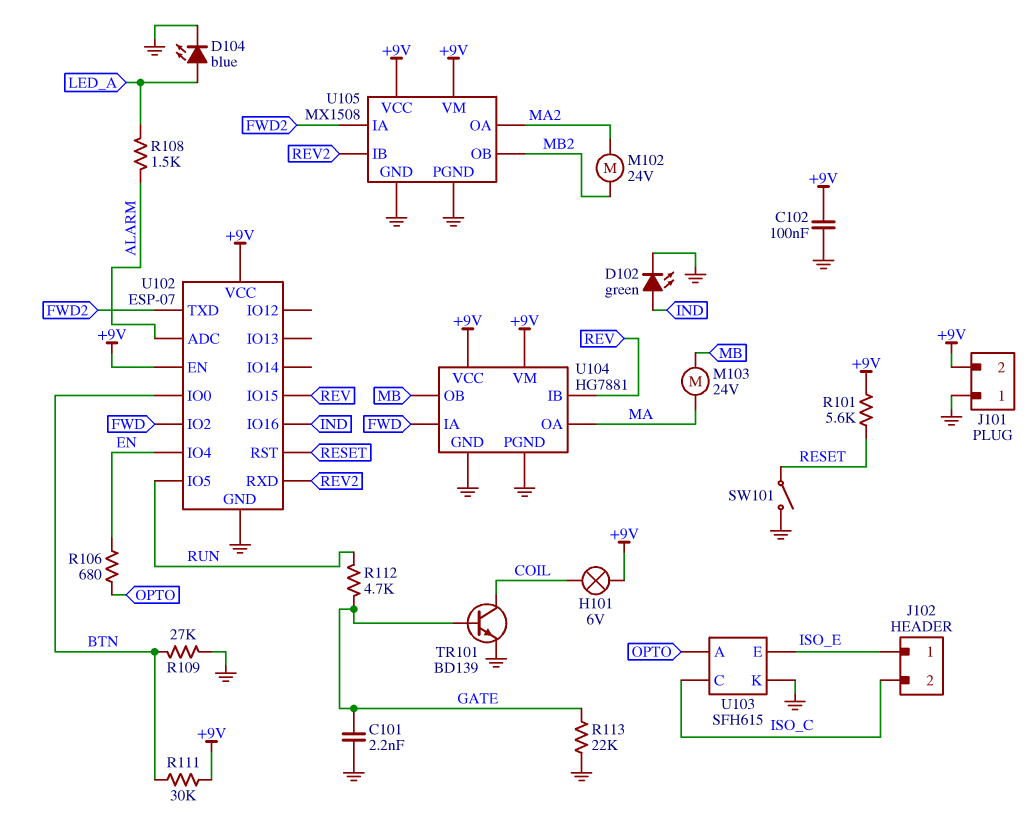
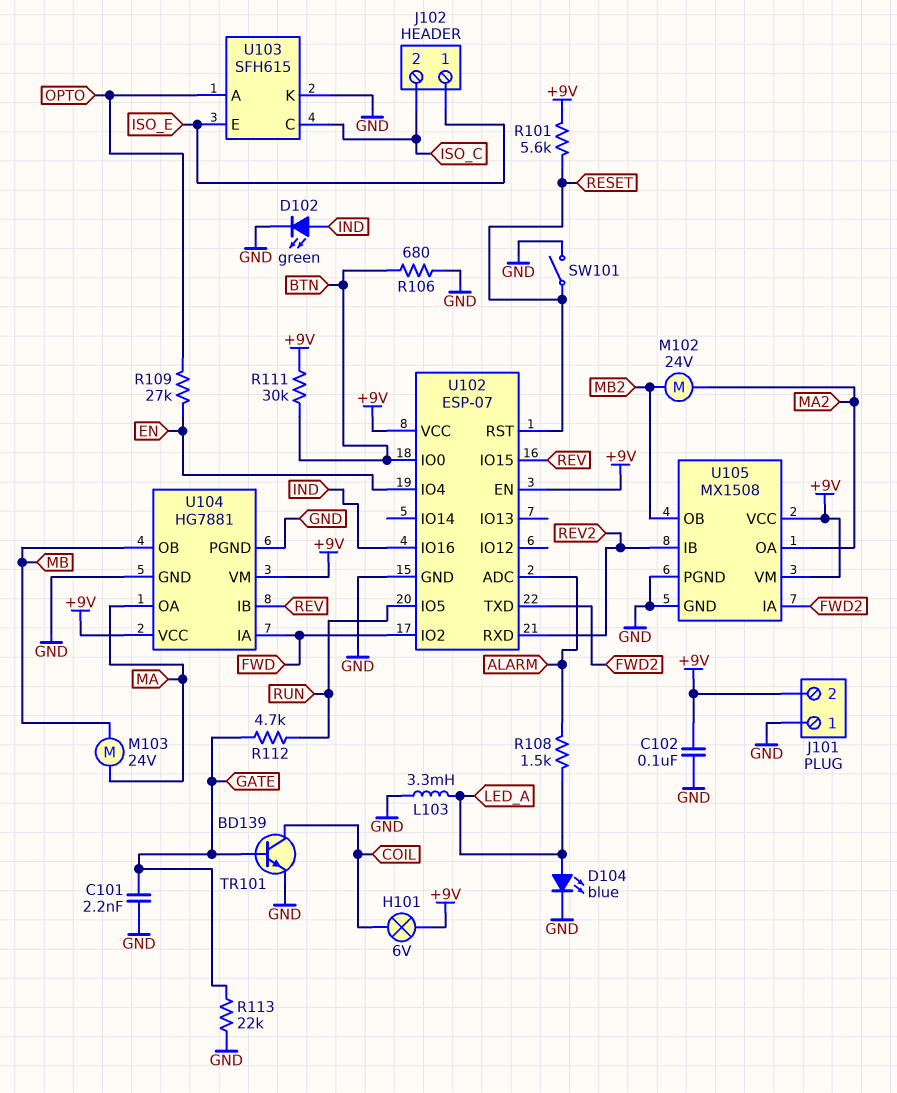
L103: none -> 3.3mH (GND, LED_A)
R106: 680 (EN, OPTO) -> 680 (BTN, GND)
R109: 27k (BTN, GND) -> 27k (EN, OPTO)

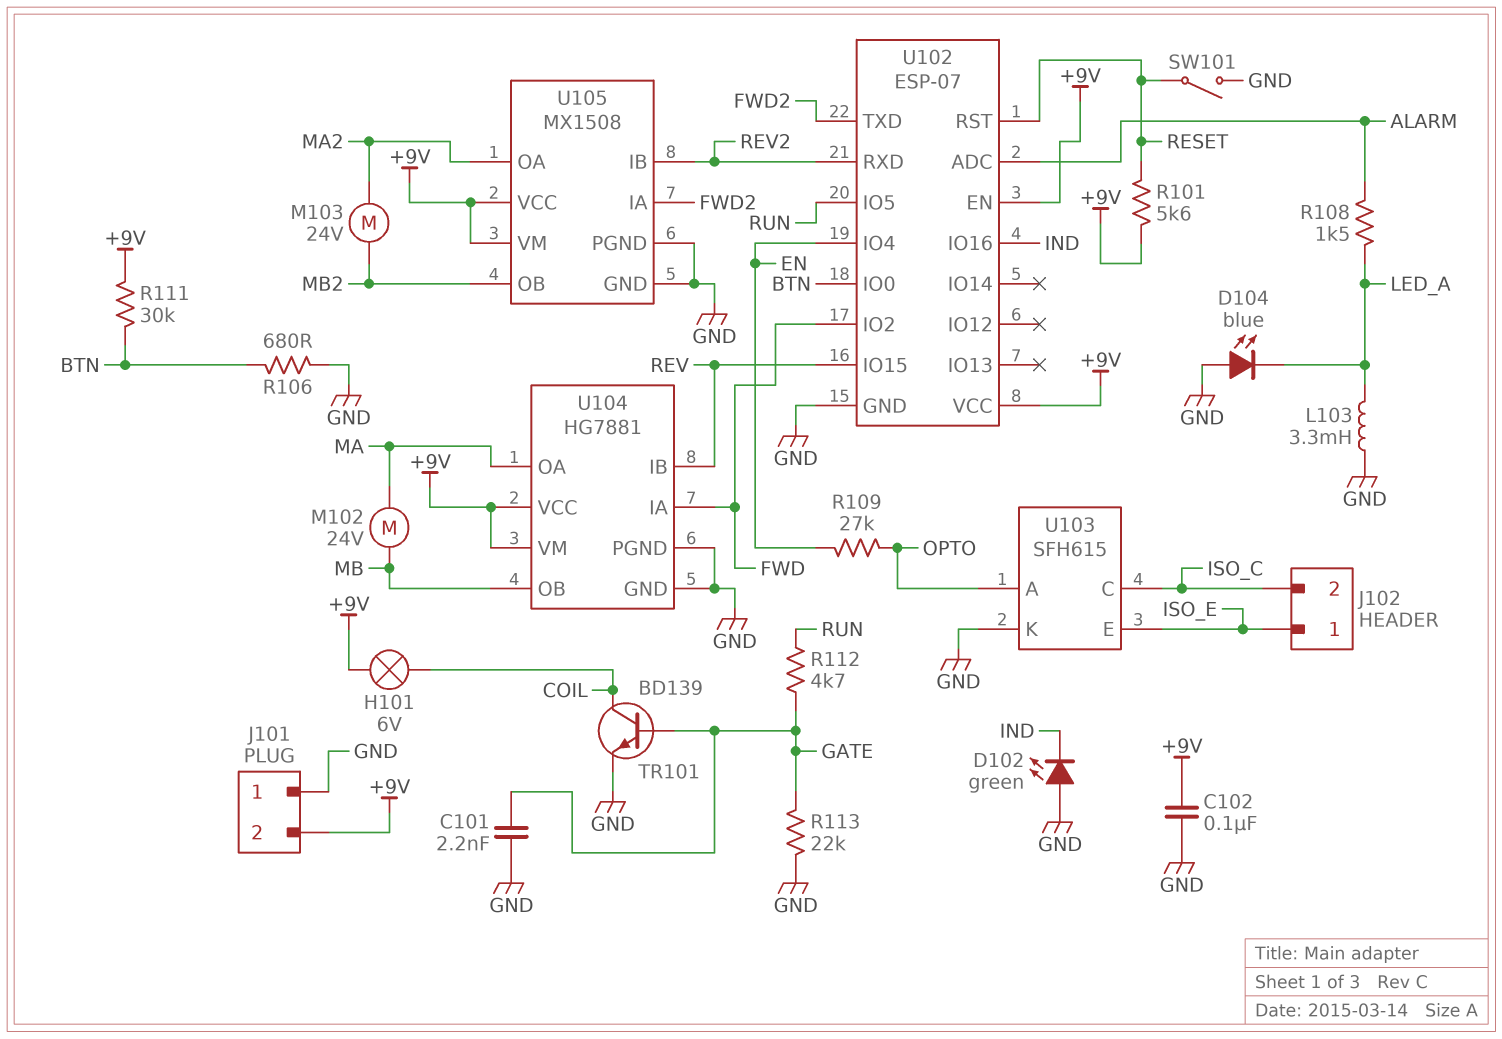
D102: LED green (A IND, K GND) -> LED green (A GND, K IND)
D104: LED blue (A LED_A, K GND) -> LED blue (A GND, K LED_A)
M102: motor 24V (MA2, MB2) -> motor 24V (MA, MB)
M103: motor 24V (MA, MB) -> motor 24V (MA2, MB2)

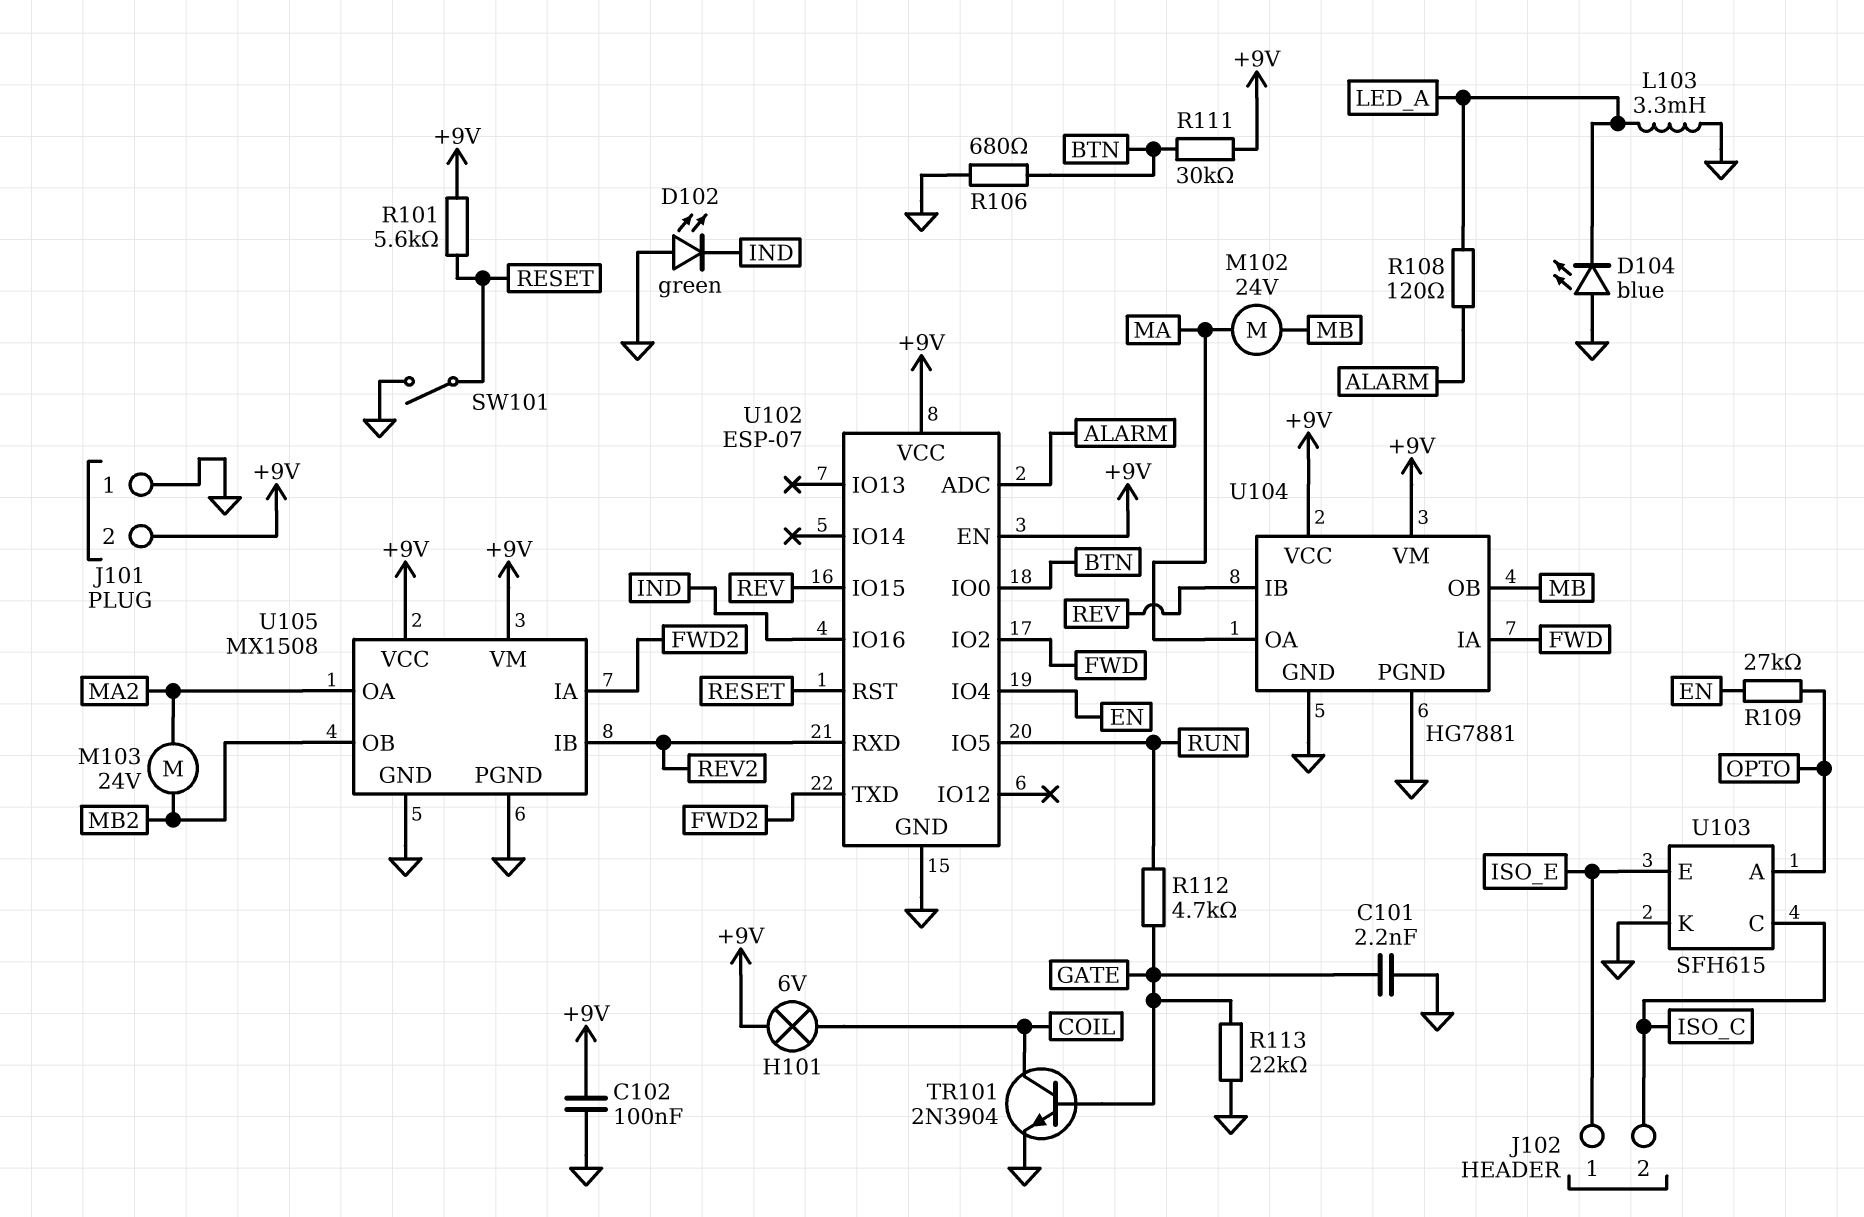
R108: 1.5k (ALARM, LED_A) -> 120 (ALARM, LED_A)
TR101: NPN BD139 (B GATE, C COIL, E GND) -> NPN 2N3904 (B GATE, C COIL, E GND)

